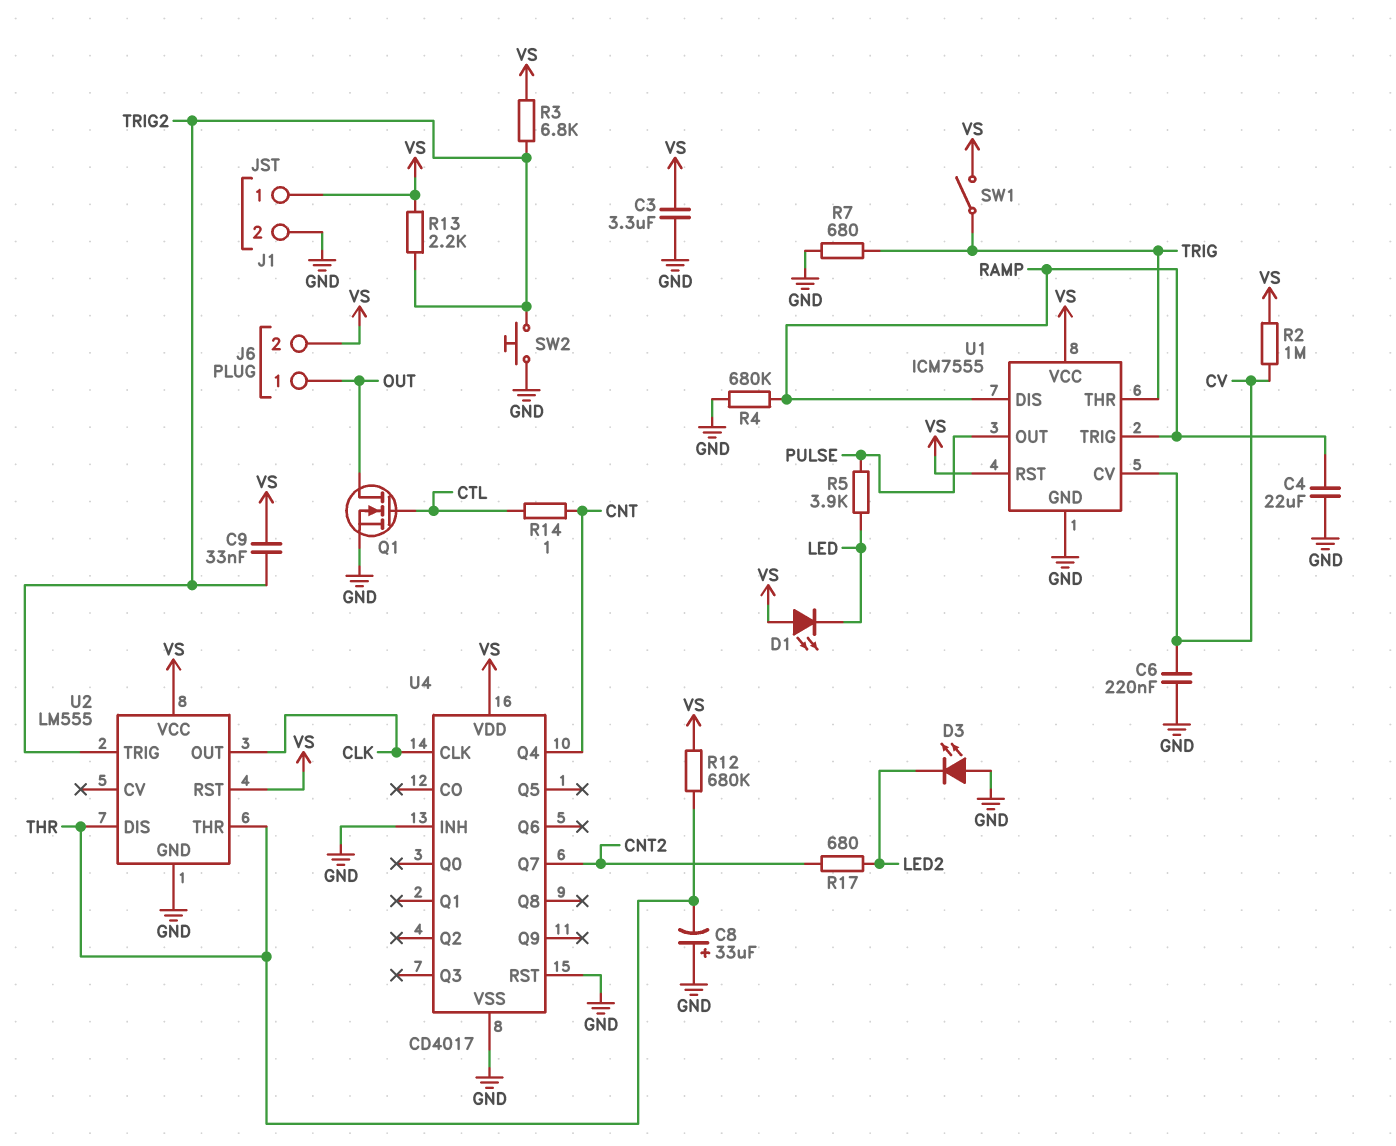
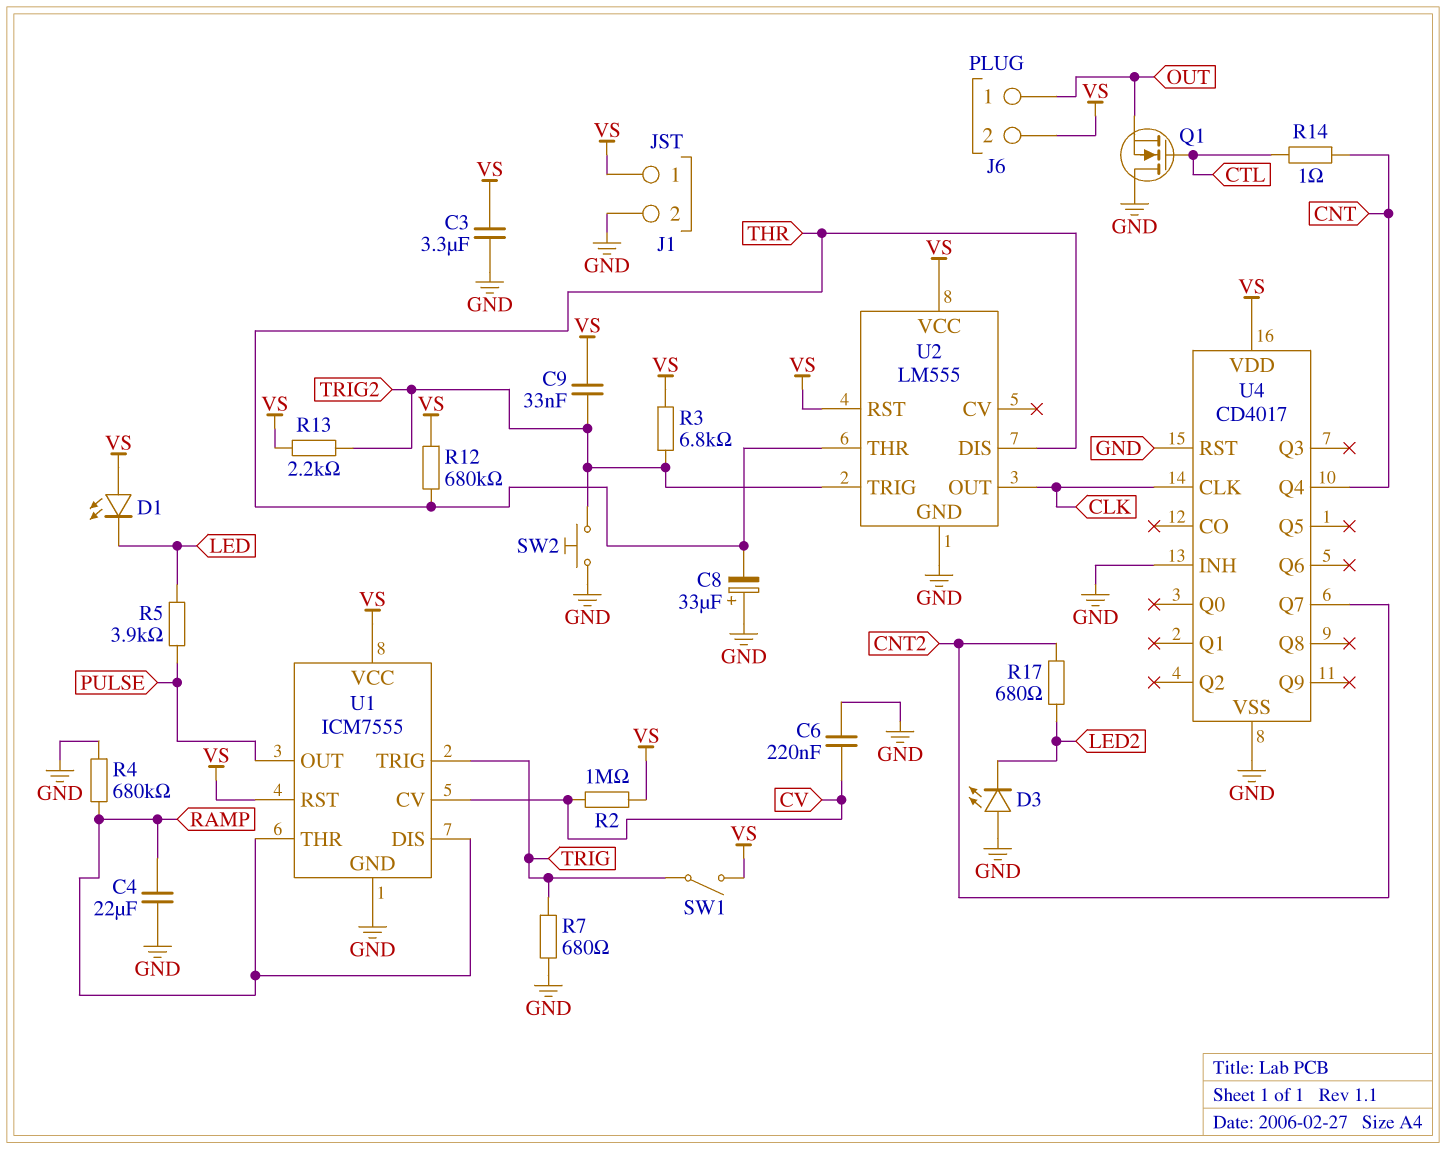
Q1: NMOS (G CTL, D OUT, S GND) -> NMOS (G CTL, D GND, S OUT)
U1 pin THR: TRIG -> RAMP
U1 pin TRIG: RAMP -> TRIG

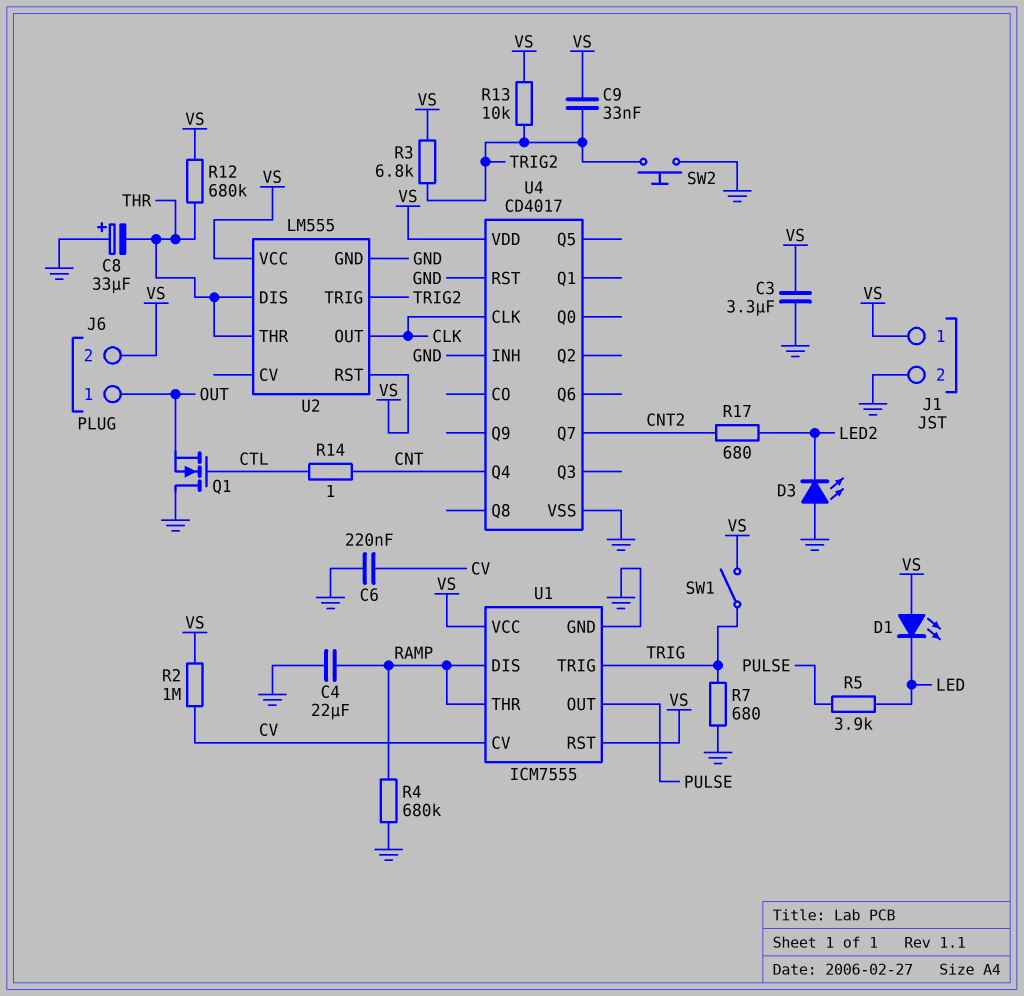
R13: 2.2k (TRIG2, VS) -> 10k (TRIG2, VS)

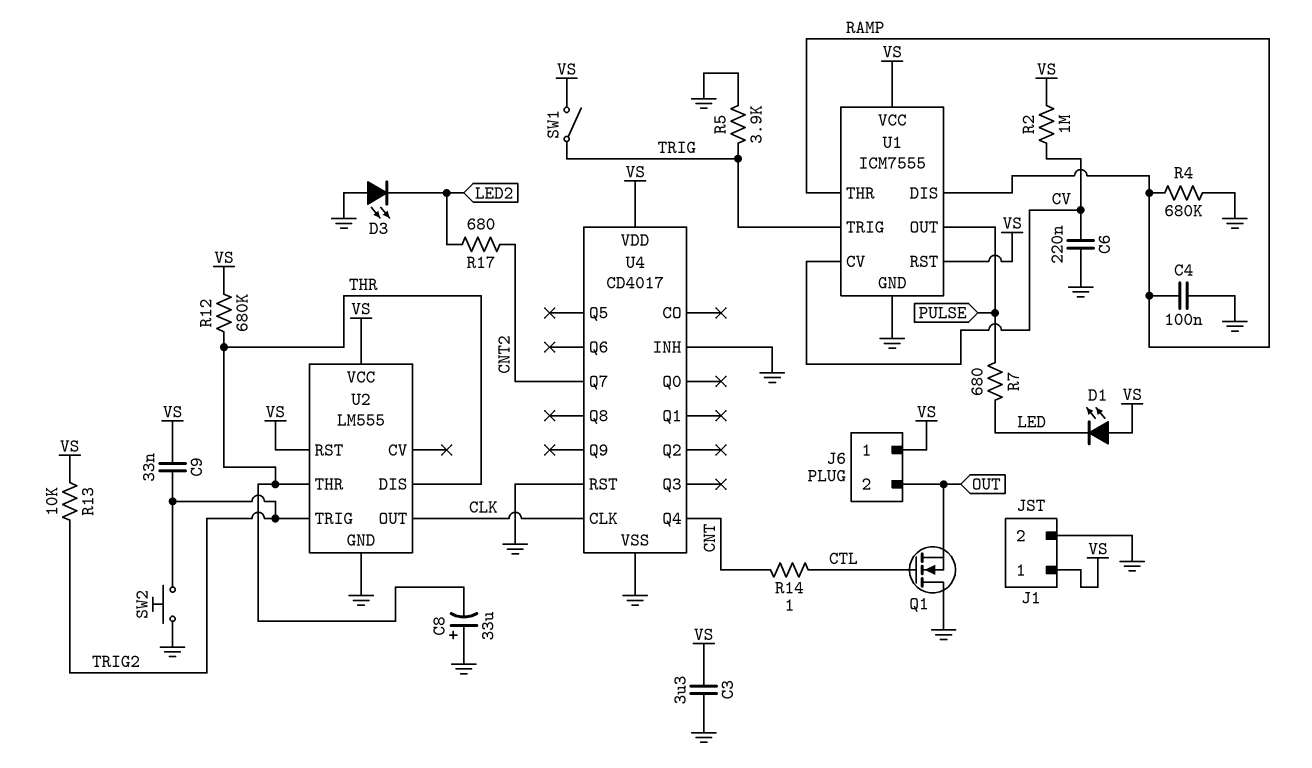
C4: 22uF (GND, RAMP) -> 100nF (GND, RAMP)
J6 pin 1: OUT -> VS
J6 pin 2: VS -> OUT
R3: 6.8k (TRIG2, VS) -> none
R5: 3.9k (LED, PULSE) -> 3.9k (GND, TRIG)
R7: 680 (GND, TRIG) -> 680 (LED, PULSE)

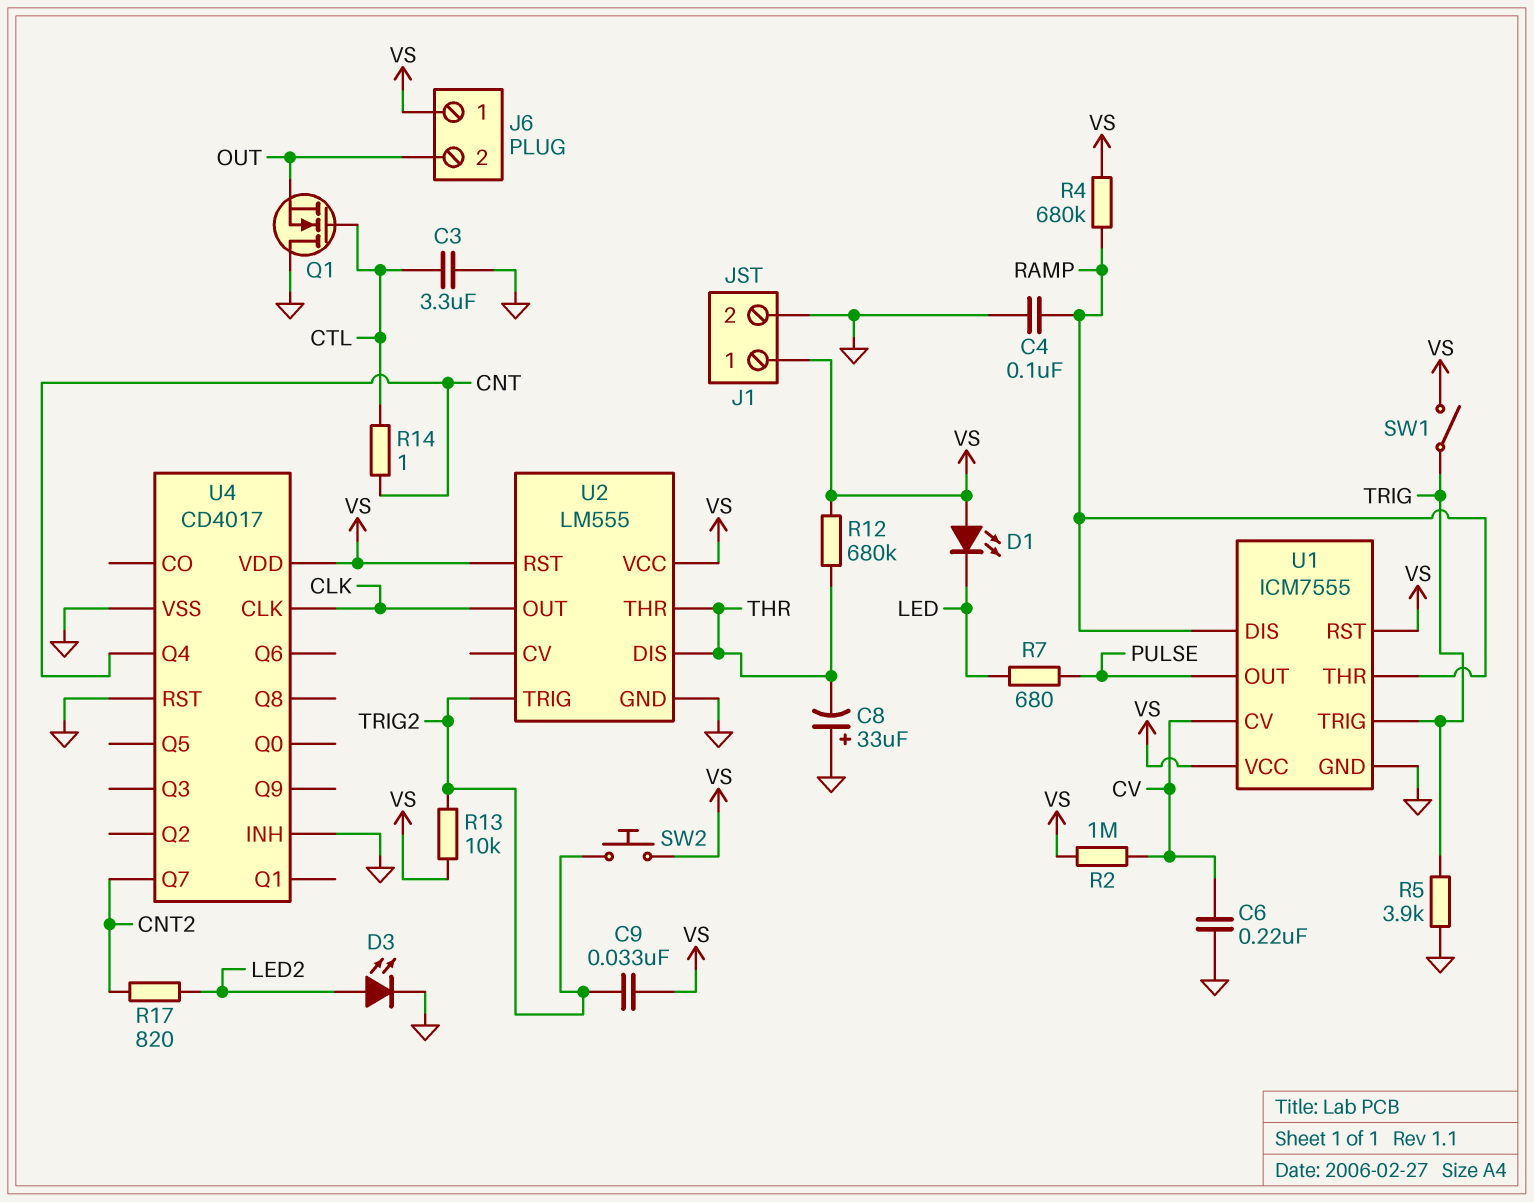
C3: 3.3uF (GND, VS) -> 3.3uF (CTL, GND)
D3: LED (A GND, K LED2) -> LED (A LED2, K GND)
R4: 680k (GND, RAMP) -> 680k (RAMP, VS)
R17: 680 (CNT2, LED2) -> 820 (CNT2, LED2)
SW2: button (GND, TRIG2) -> button (TRIG2, VS)

